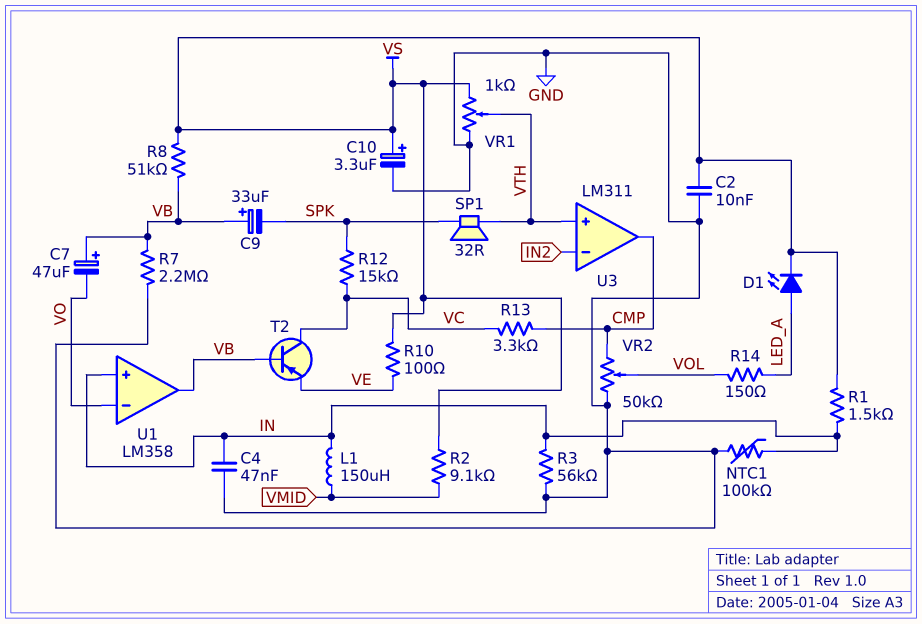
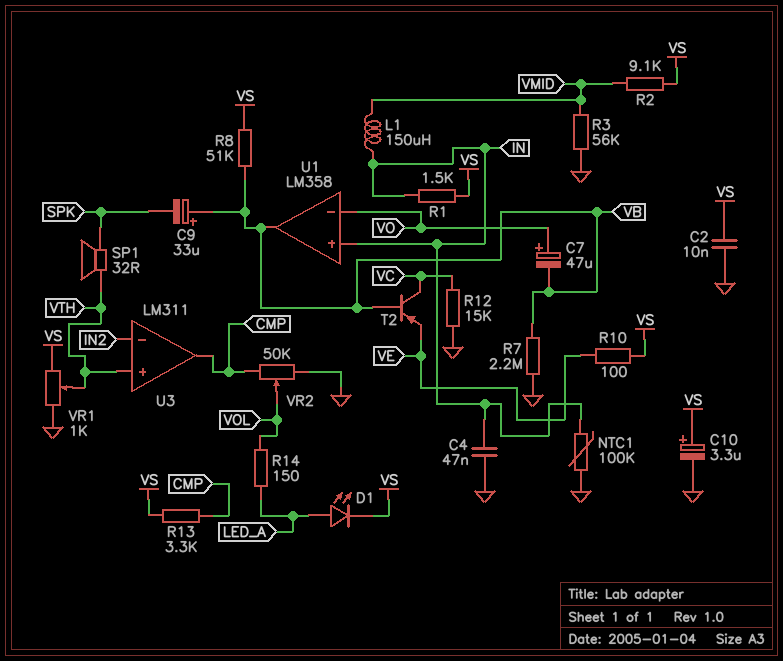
C7: 47uF (plus VB, minus VO) -> 47uF (plus VO, minus VB)
R3: 56k (GND, IN) -> 56k (GND, VMID)
R12: 15k (SPK, VC) -> 15k (GND, VC)
R13: 3.3k (CMP, VC) -> 3.3k (CMP, VS)

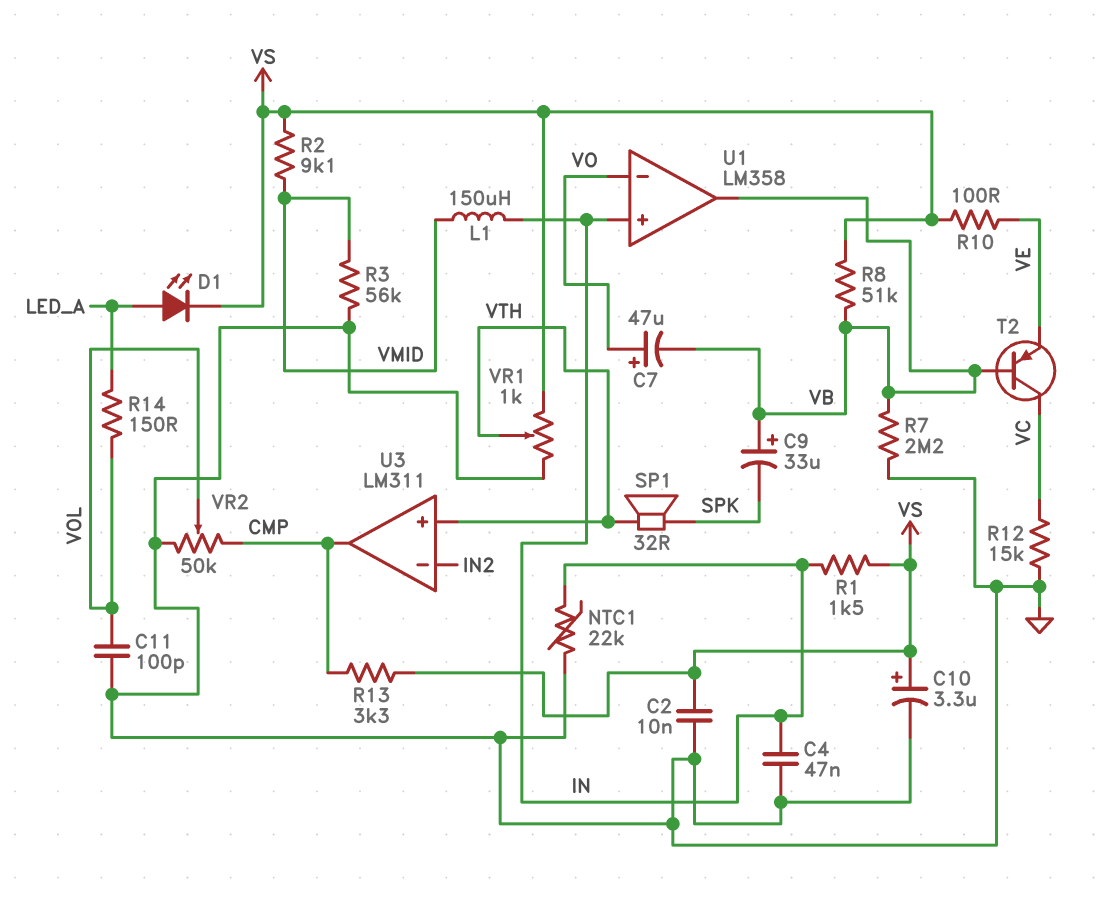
C11: none -> 100pF (GND, VOL)
NTC1: 100k (GND, IN) -> 22k (GND, IN)

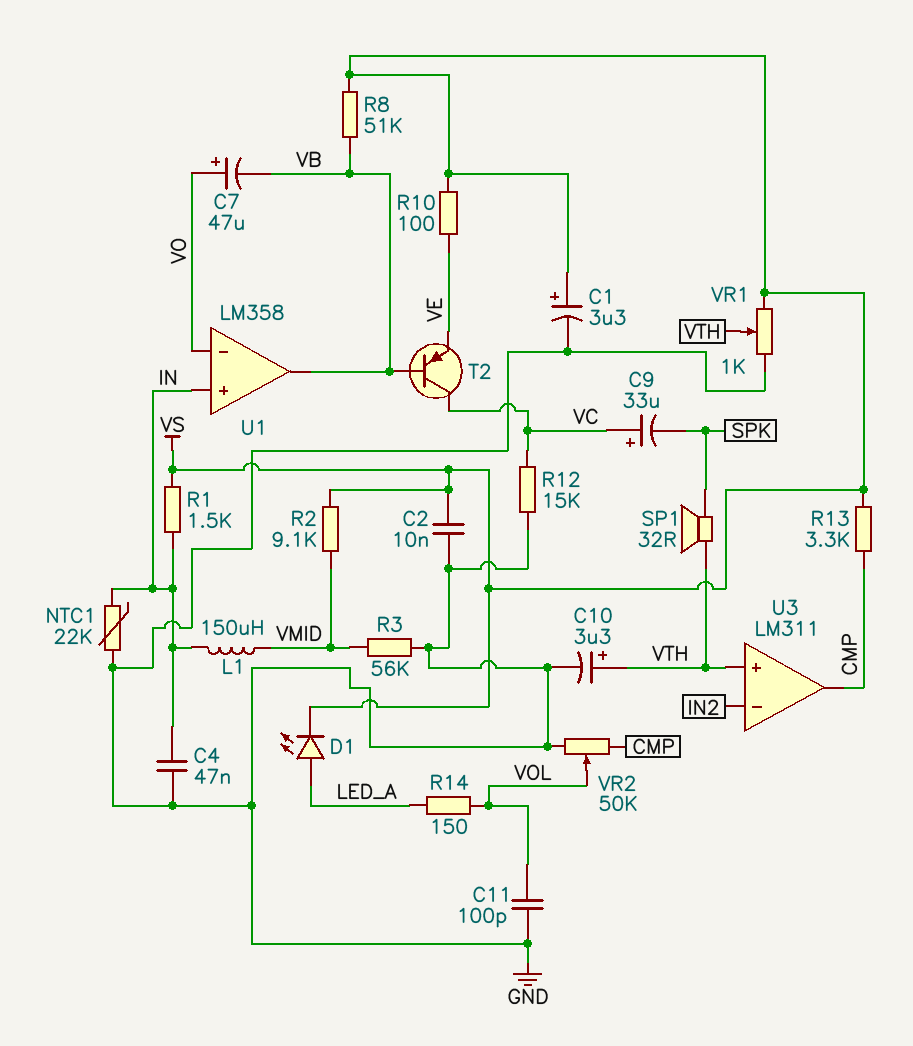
C1: none -> 3.3uF (plus VS, minus GND)
C9: 33uF (plus VB, minus SPK) -> 33uF (plus VC, minus SPK)
C10: 3.3uF (plus VS, minus GND) -> 3.3uF (plus VTH, minus GND)
R7: 2.2M (GND, VB) -> none

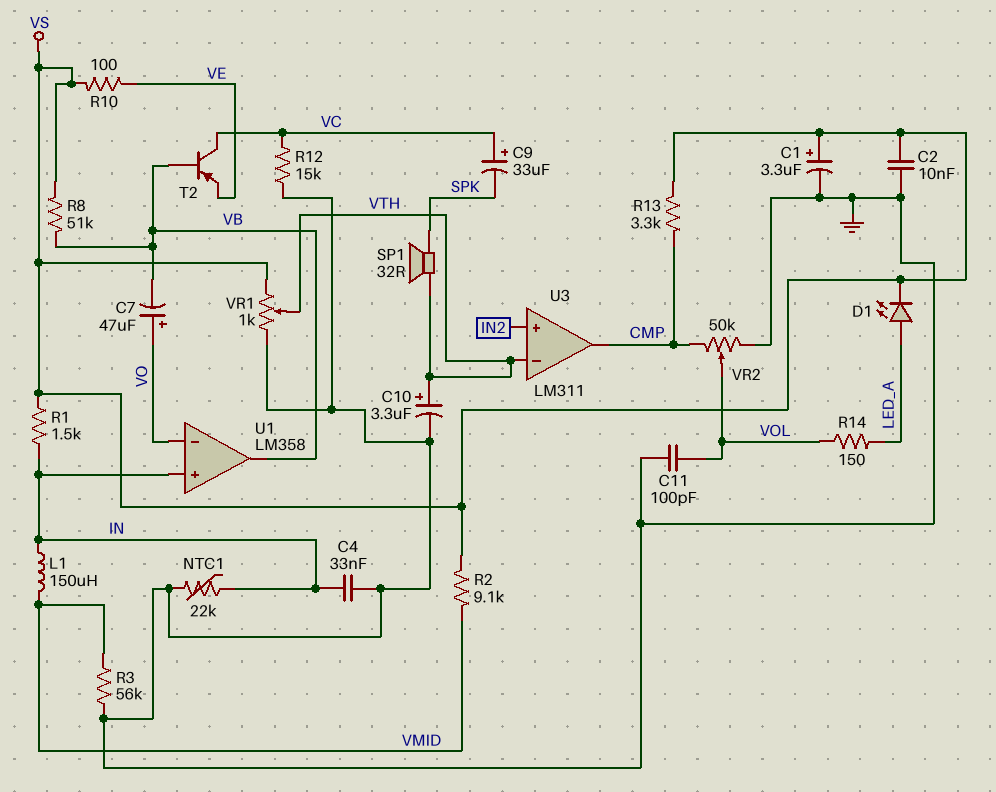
C4: 47nF (GND, IN) -> 33nF (GND, IN)
U3 pin in+: VTH -> IN2
U3 pin in-: IN2 -> VTH

